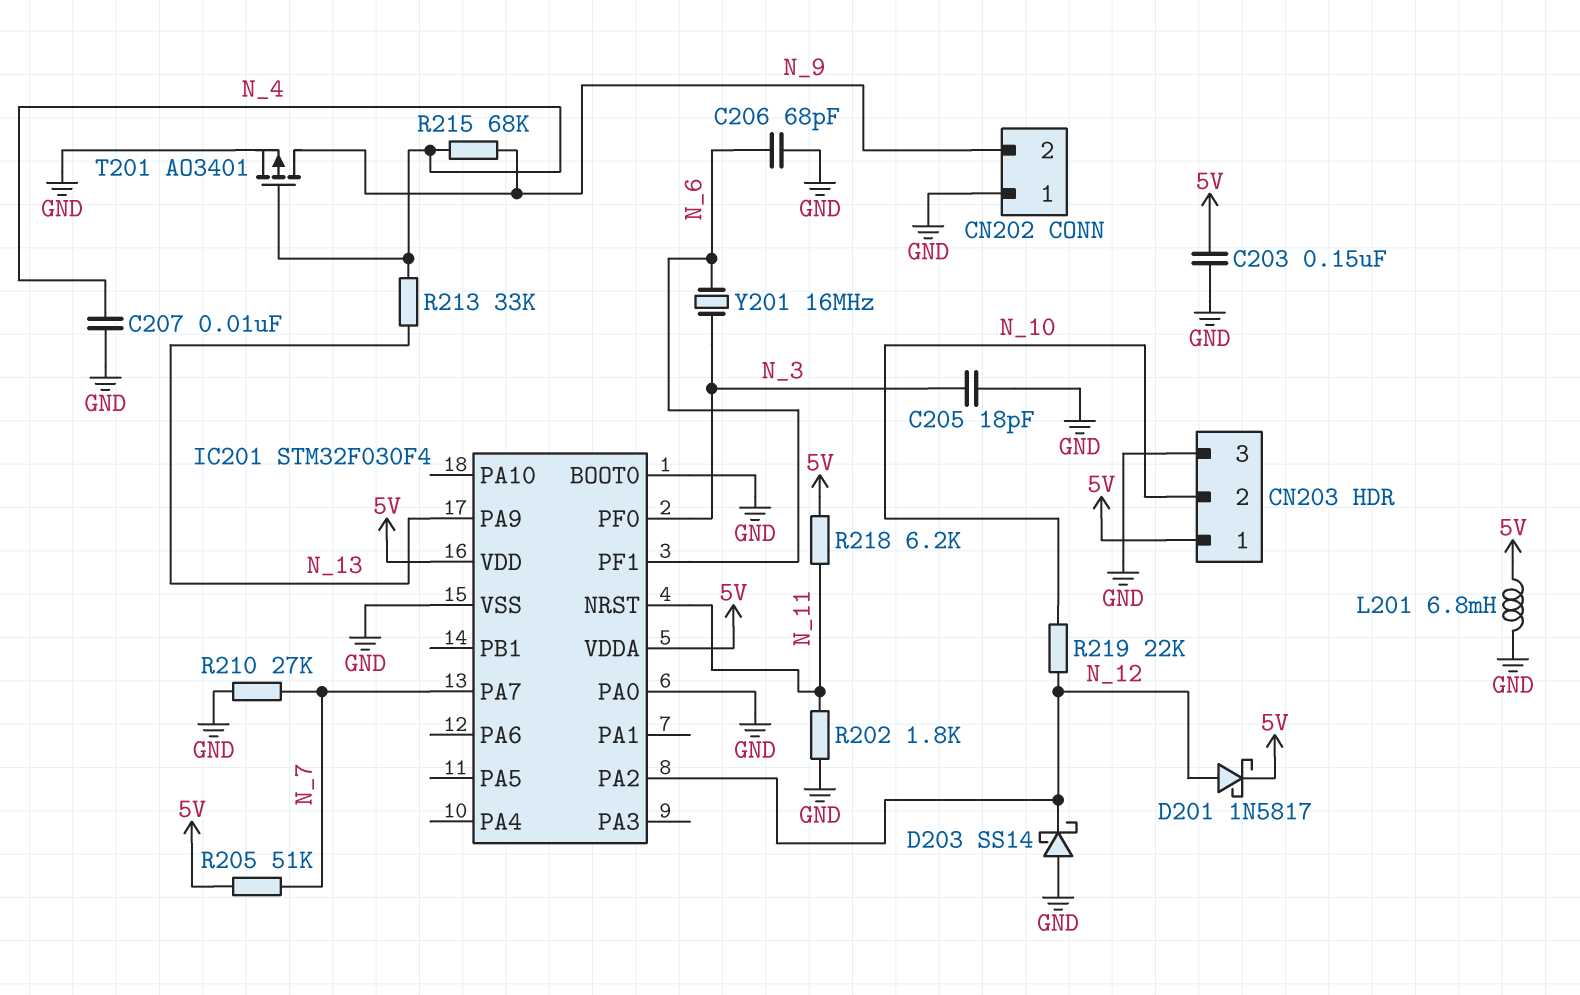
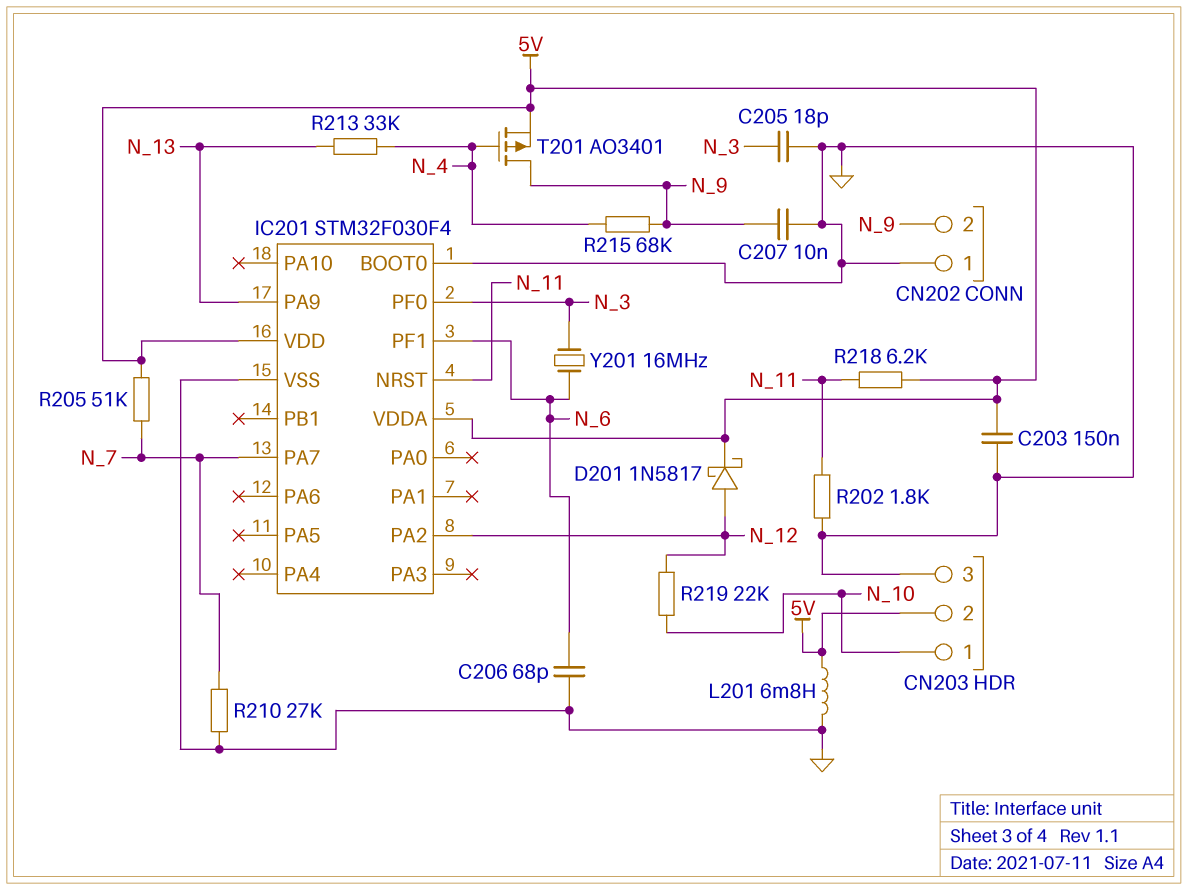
C207: 10nF (GND, N_4) -> 10nF (GND, N_9)
CN203 pin 1: 5V -> N_10
CN203 pin 2: N_10 -> 5V
D203: schottky SS14 (A GND, K N_12) -> none
IC201 pin PA0: GND -> none
T201: PMOS AO3401 (G N_4, D N_9, S GND) -> PMOS AO3401 (G N_4, D N_9, S 5V)

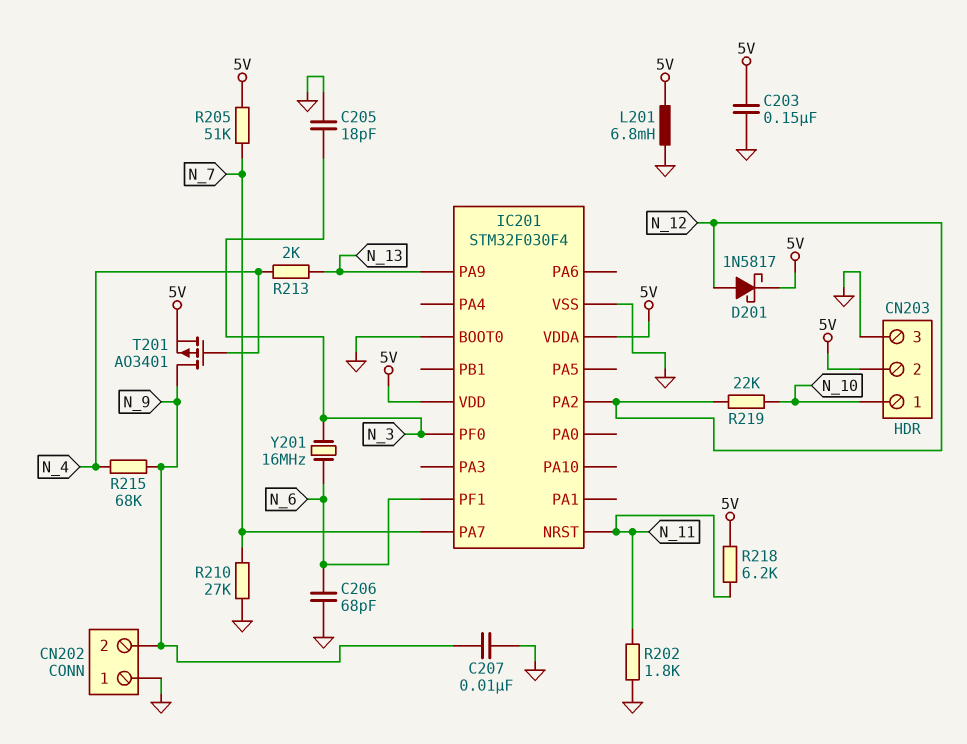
R213: 33k (N_4, N_13) -> 2k (N_4, N_13)

